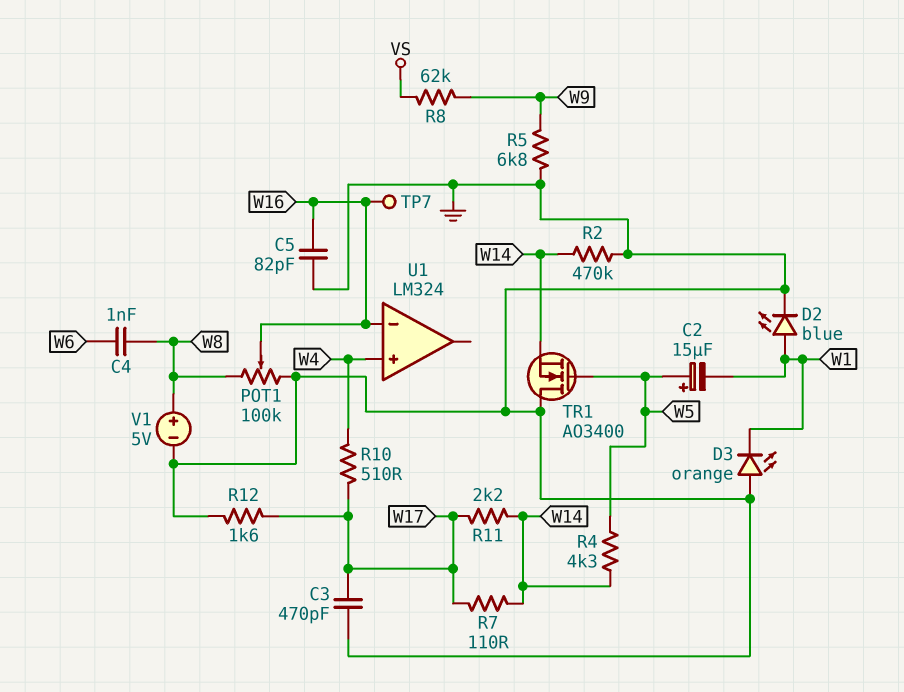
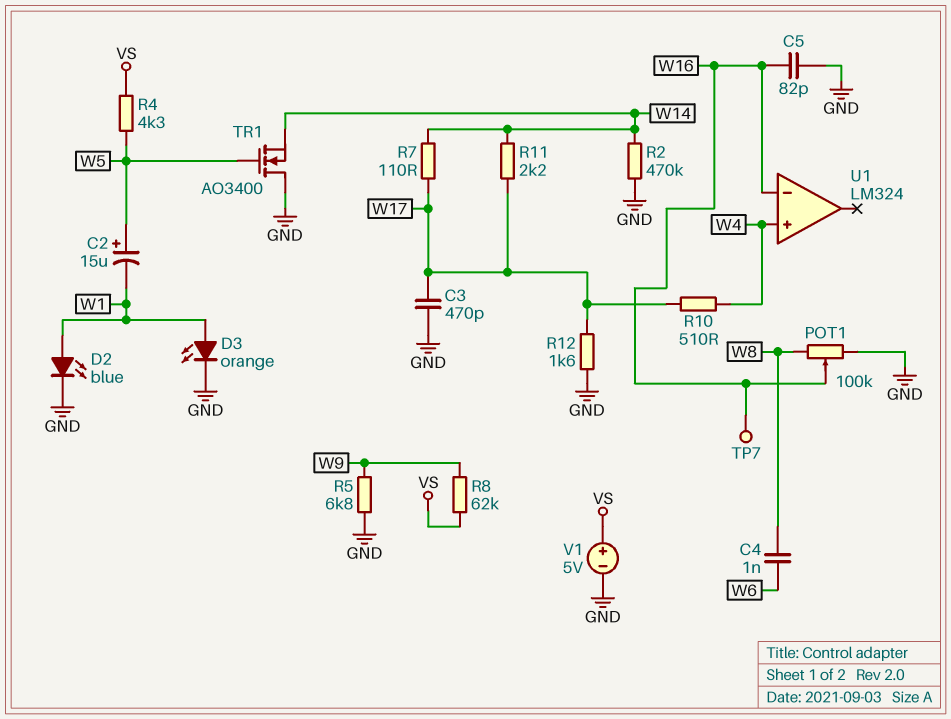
D3: LED orange (A GND, K W1) -> LED orange (A W1, K GND)
R4: 4.3k (W5, W14) -> 4.3k (VS, W5)
V1: 5V (plus W8, minus GND) -> 5V (plus VS, minus GND)

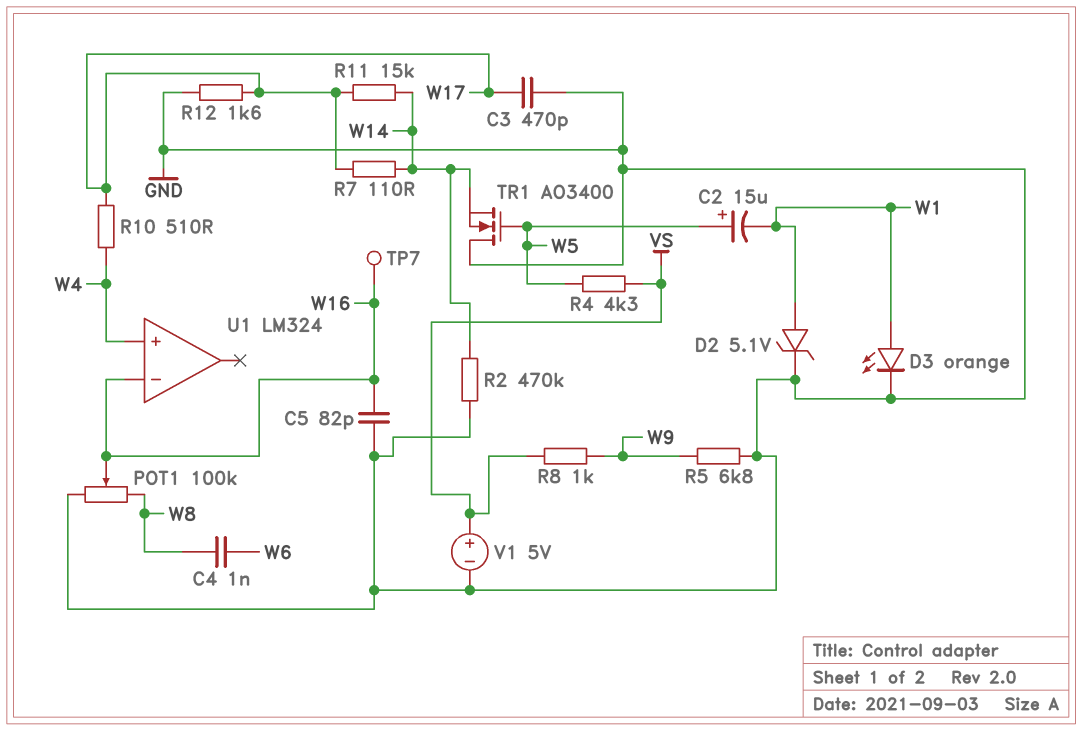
D2: LED blue (A W1, K GND) -> zener 5.1V (A W1, K GND)
R8: 62k (VS, W9) -> 1k (VS, W9)
R11: 2.2k (W14, W17) -> 15k (W14, W17)

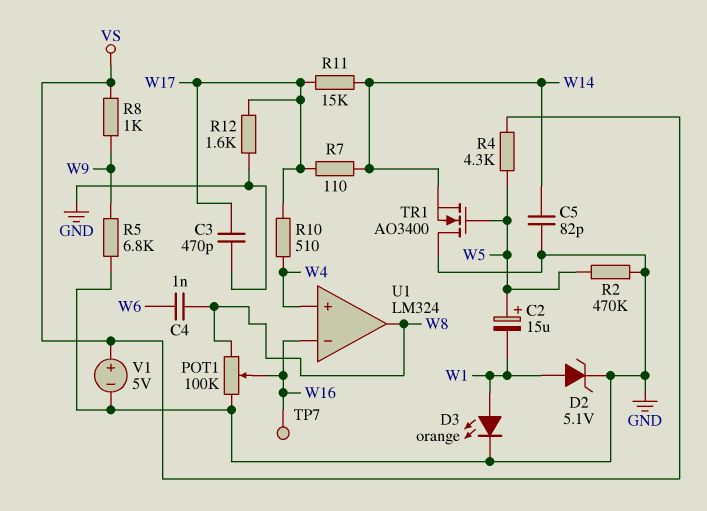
C5: 82pF (GND, W16) -> 82pF (GND, W14)
R2: 470k (GND, W14) -> 470k (GND, W5)
U1 pin out: none -> W8

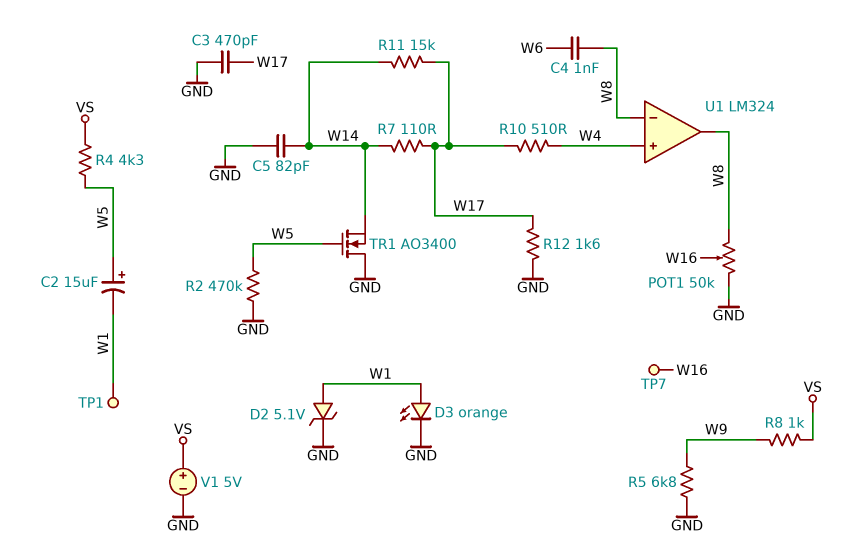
POT1: 100k (GND, W8, wiper W16) -> 50k (GND, W8, wiper W16)
TP1: none -> test point (W1)
U1 pin in-: W16 -> W8

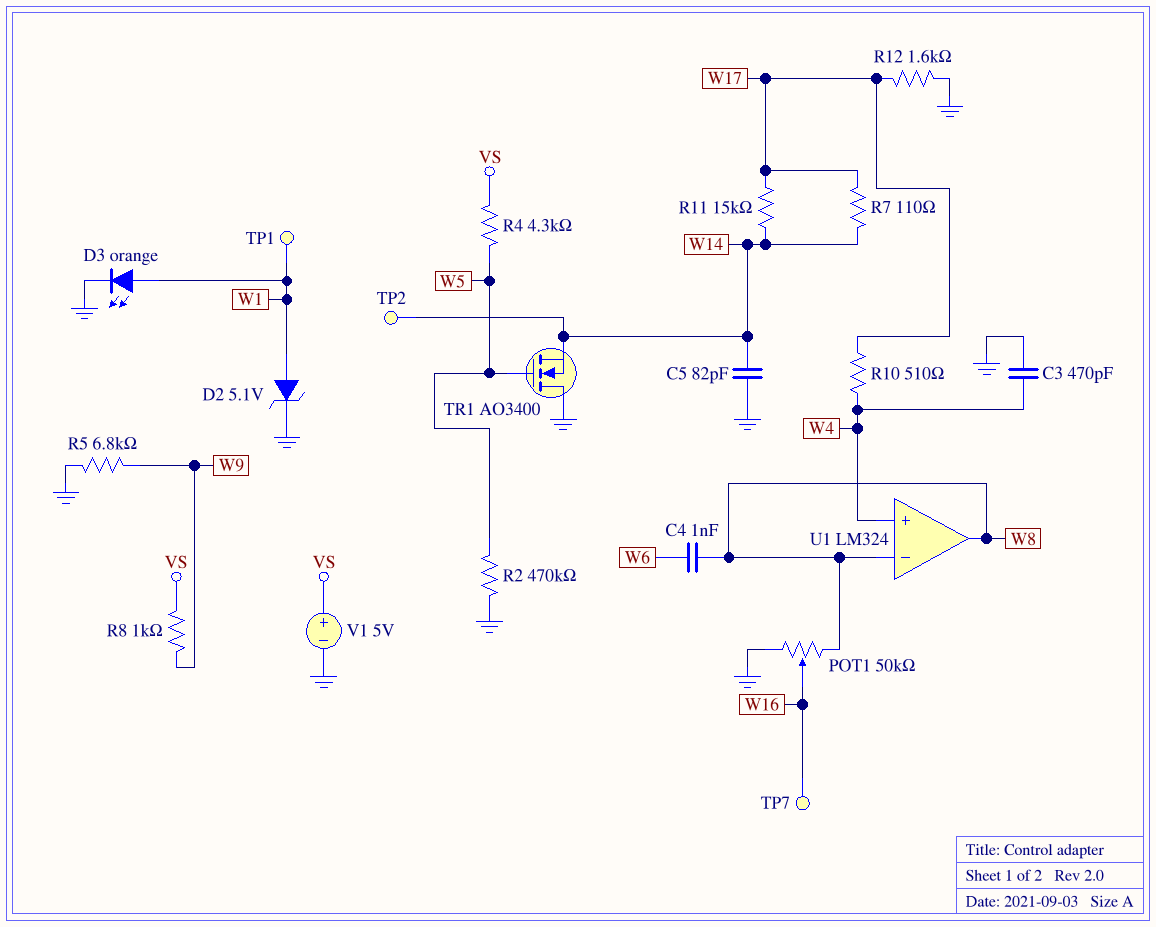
C2: 15uF (plus W5, minus W1) -> none
C3: 470pF (GND, W17) -> 470pF (GND, W4)
TP2: none -> test point (W14)

